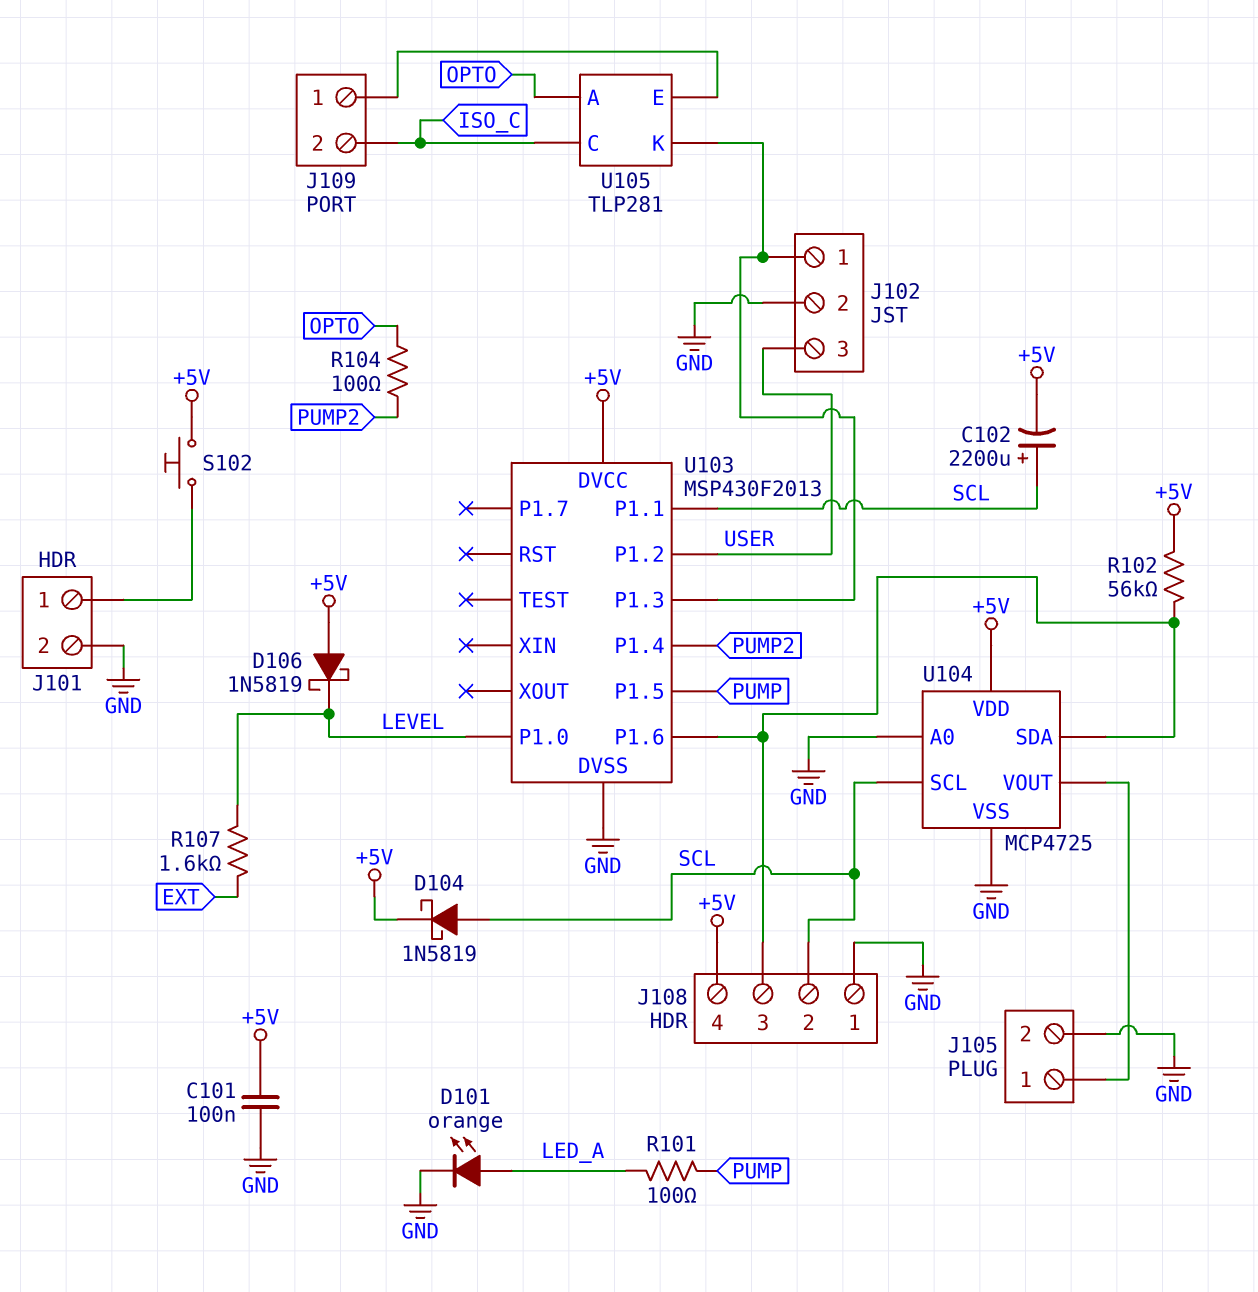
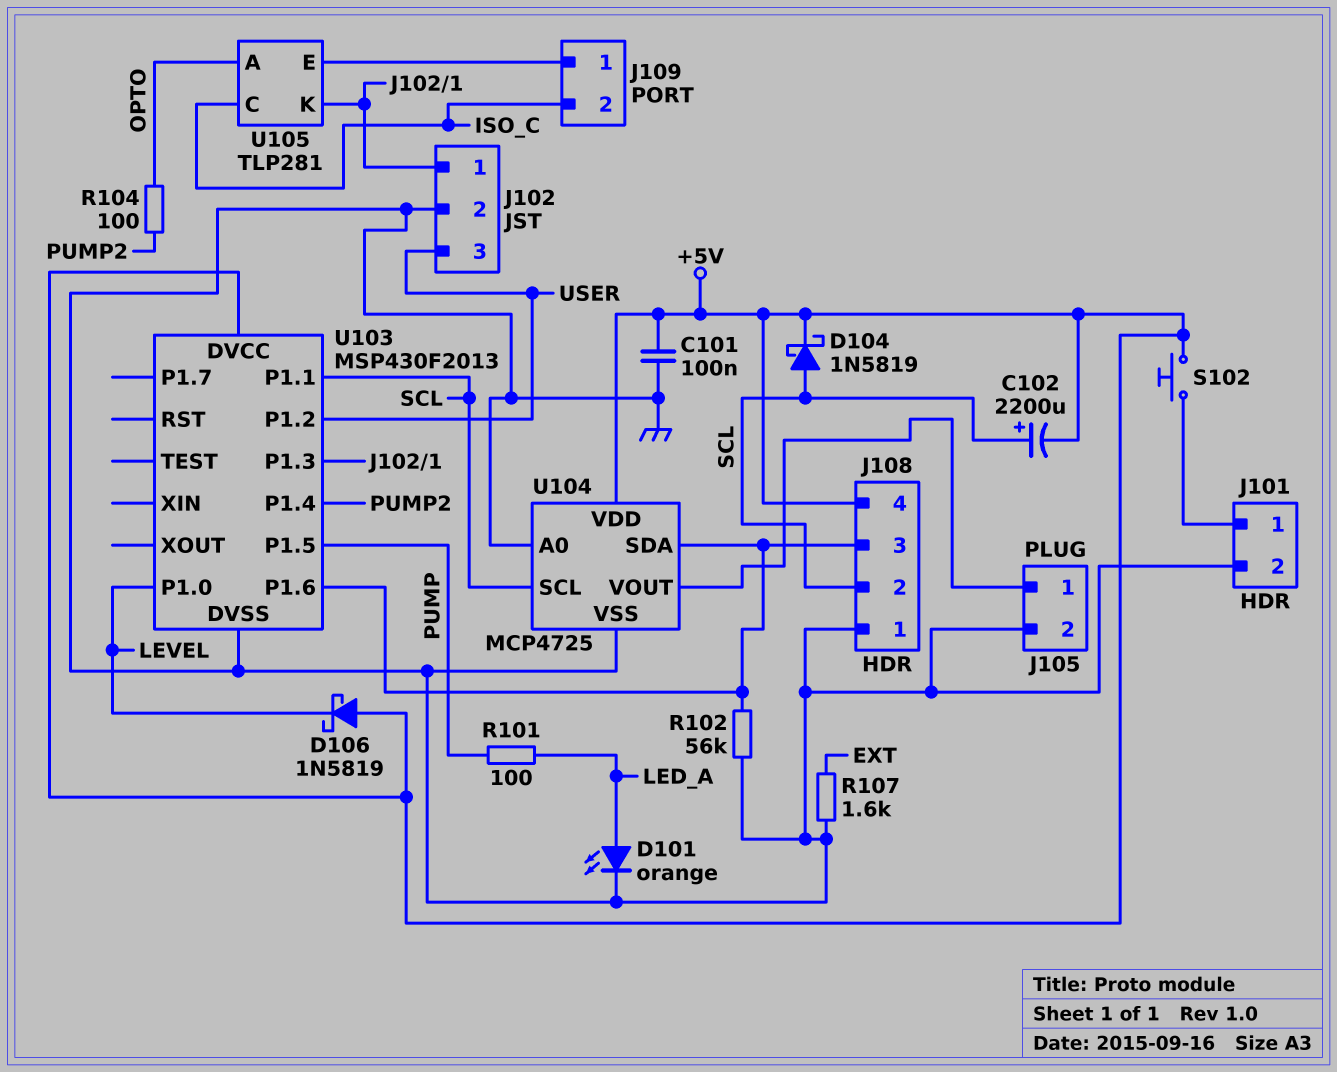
R102: 56k (+5V, J108/3) -> 56k (GND, J108/3)
R107: 1.6k (EXT, LEVEL) -> 1.6k (EXT, GND)

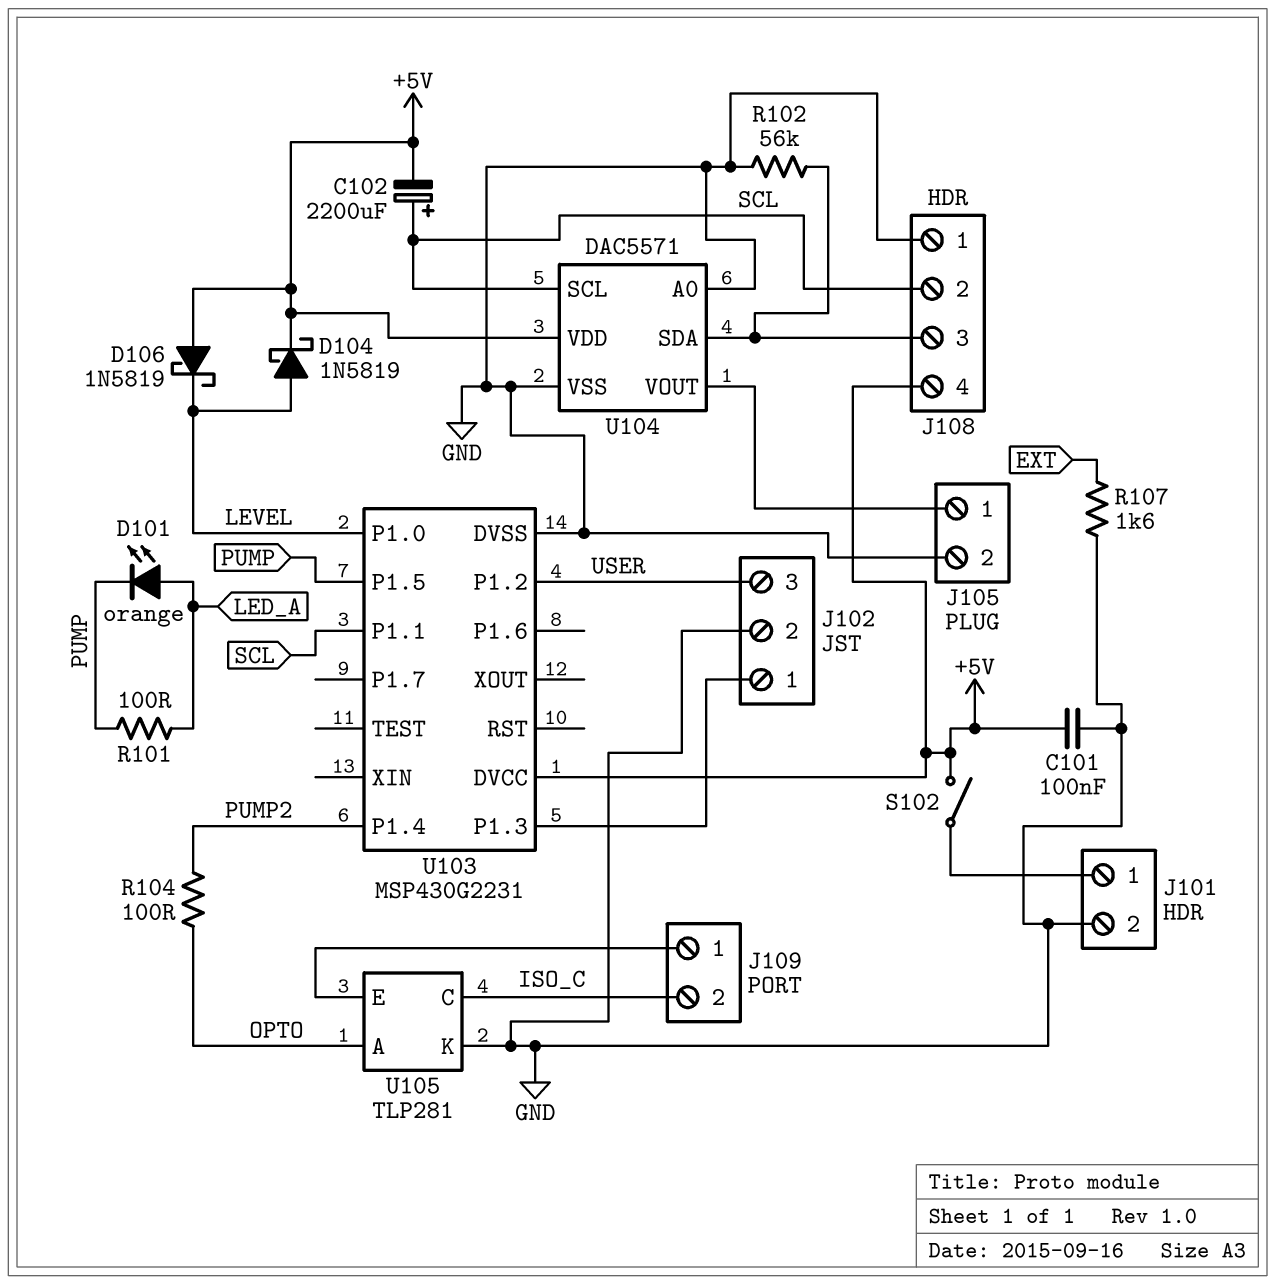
D101: LED orange (A LED_A, K GND) -> LED orange (A LED_A, K PUMP)
D104: schottky 1N5819 (A SCL, K +5V) -> schottky 1N5819 (A LEVEL, K +5V)
S102: button (+5V, J101/1) -> switch (+5V, J101/1)
U103: MSP430F2013 -> MSP430G2231
U103 pin P1.6: J108/3 -> none
U104: MCP4725 -> DAC5571
U105 pin K: J102/1 -> GND

